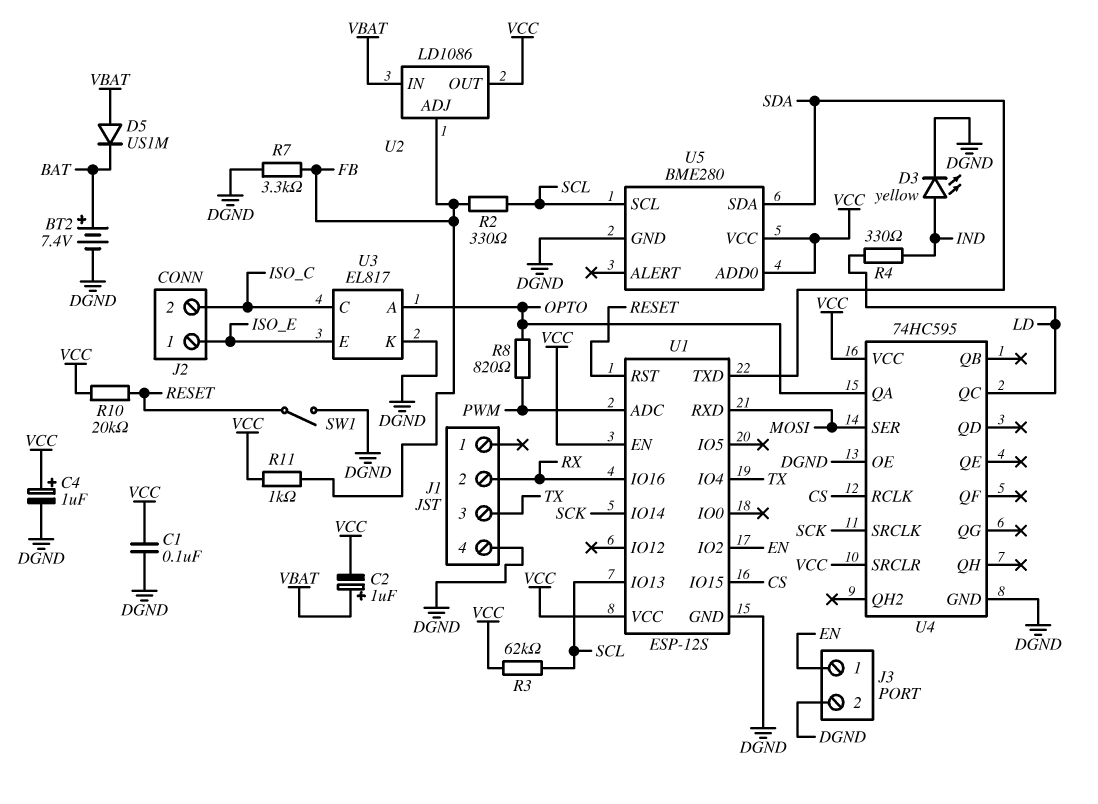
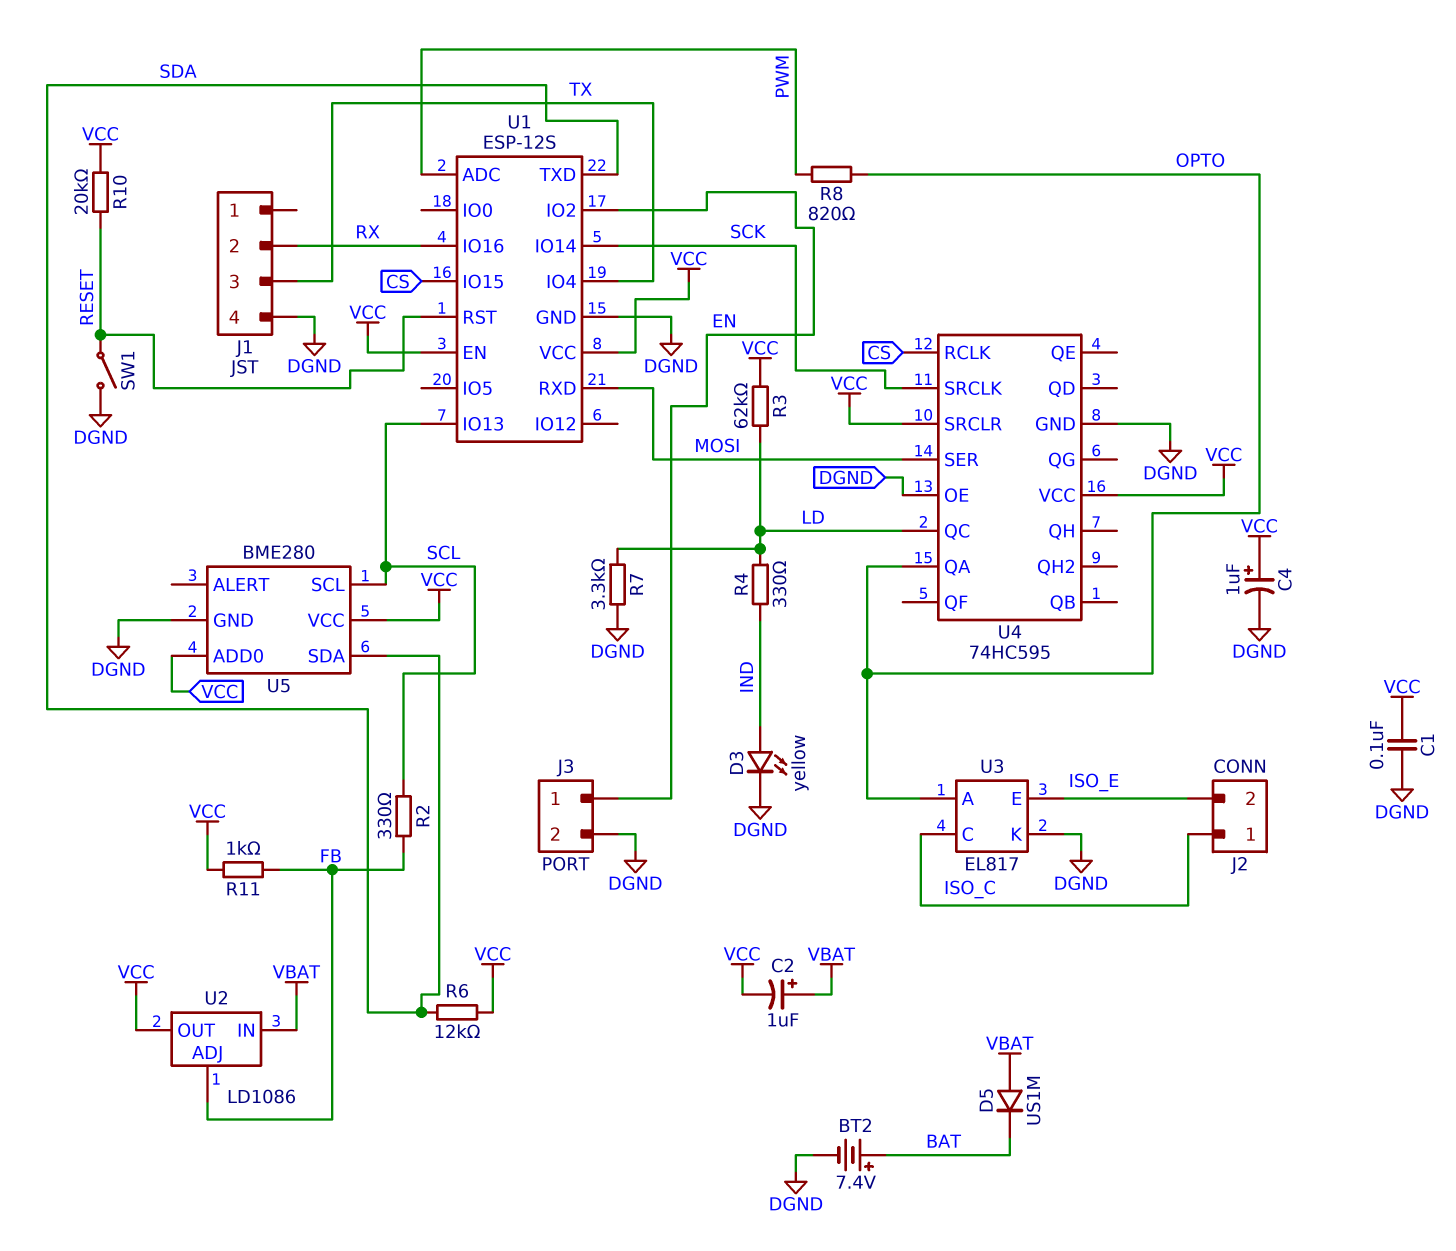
J2 pin 1: ISO_E -> ISO_C
J2 pin 2: ISO_C -> ISO_E
R3: 62k (SCL, VCC) -> 62k (LD, VCC)
R6: none -> 12k (SDA, VCC)
R7: 3.3k (DGND, FB) -> 3.3k (DGND, LD)

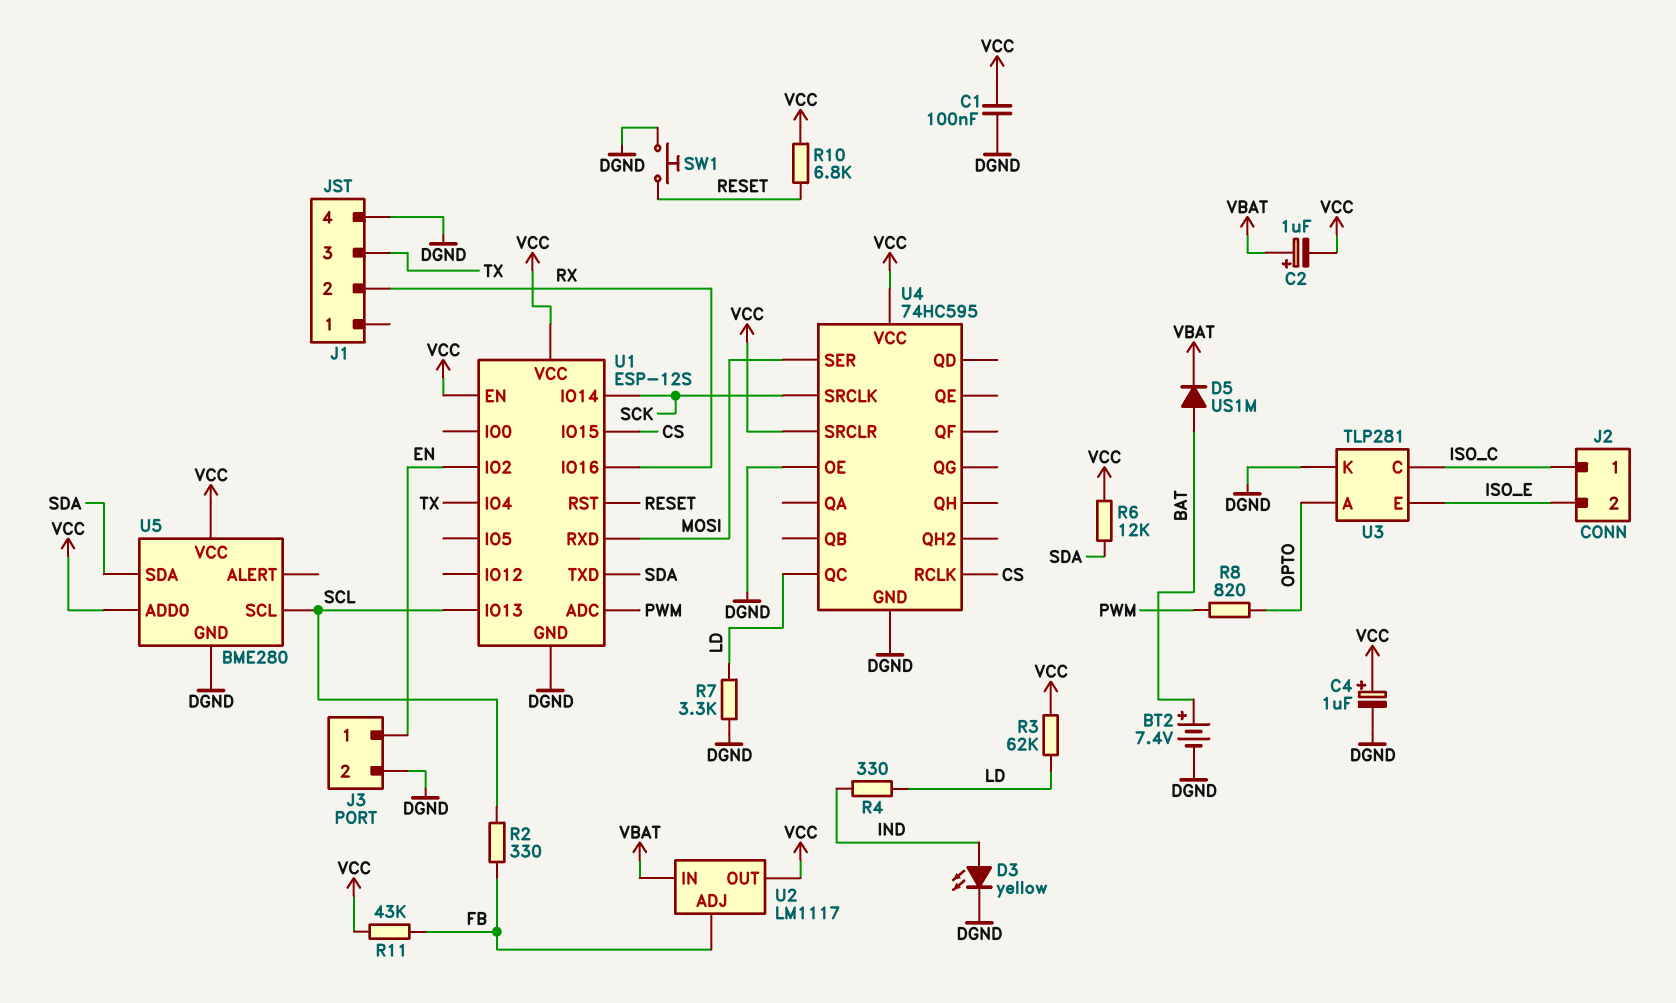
D5: diode US1M (A VBAT, K BAT) -> diode US1M (A BAT, K VBAT)
R10: 20k (RESET, VCC) -> 6.8k (RESET, VCC)
R11: 1k (FB, VCC) -> 43k (FB, VCC)
SW1: switch (DGND, RESET) -> button (DGND, RESET)
U2: LD1086 -> LM1117
U3: EL817 -> TLP281
U4 pin QA: OPTO -> none

